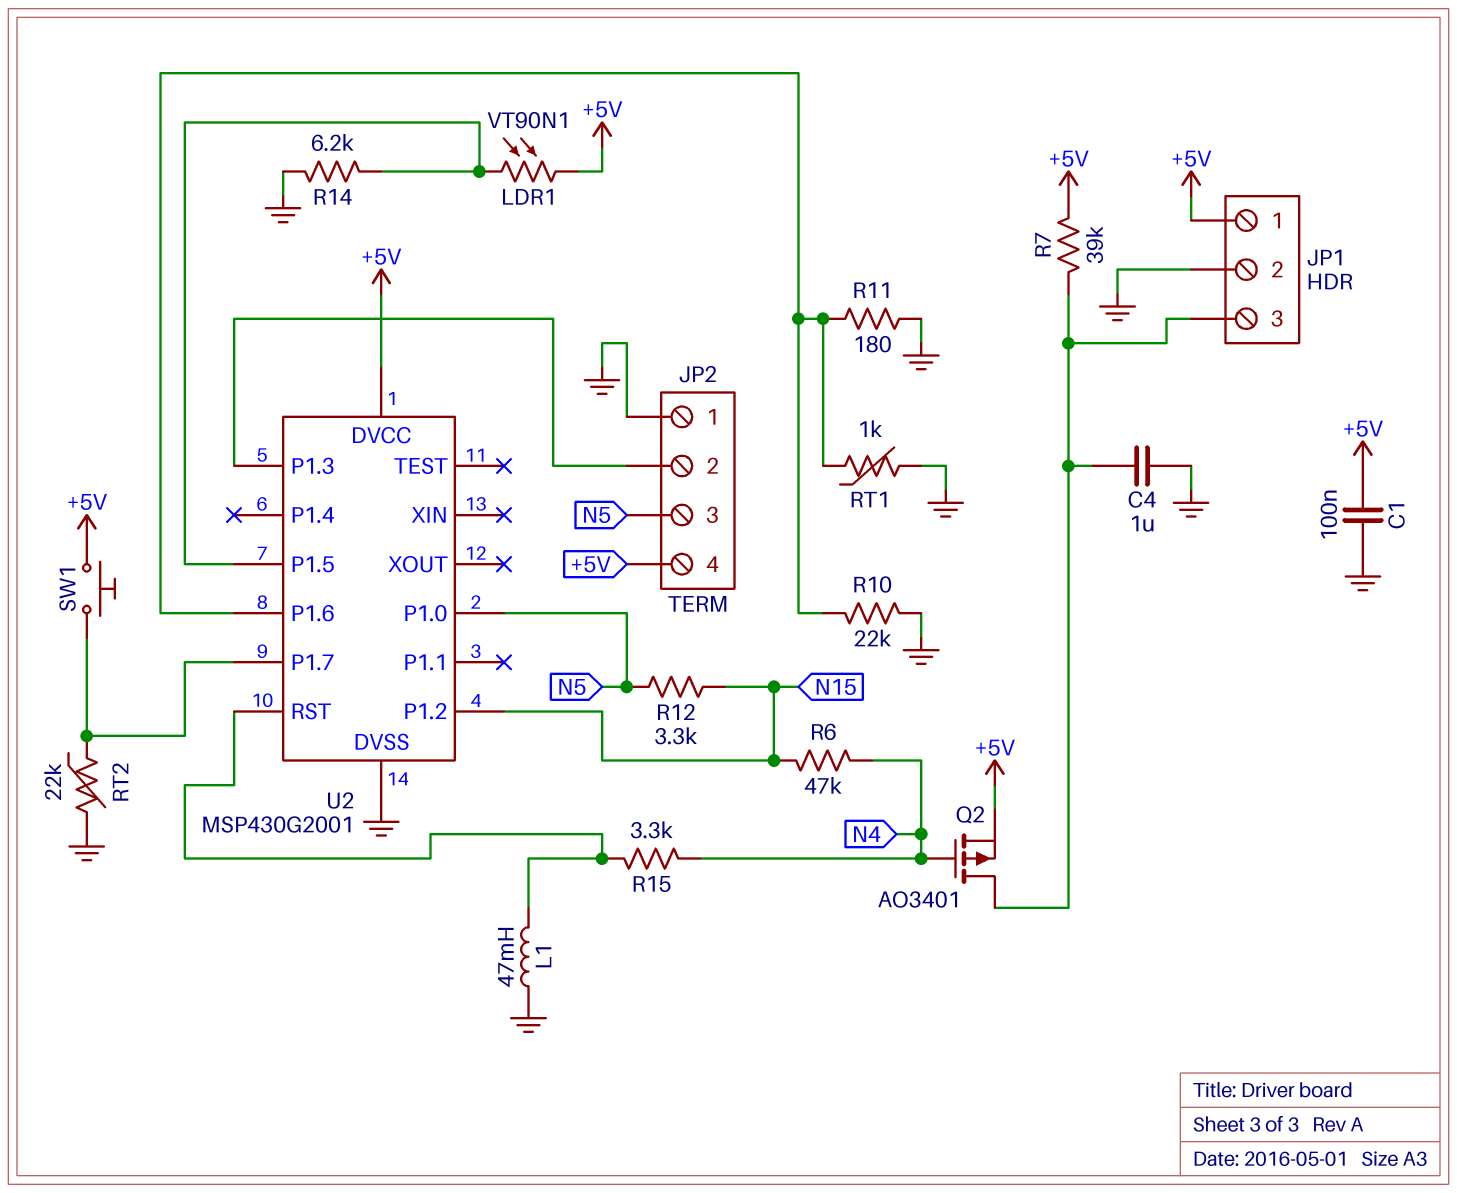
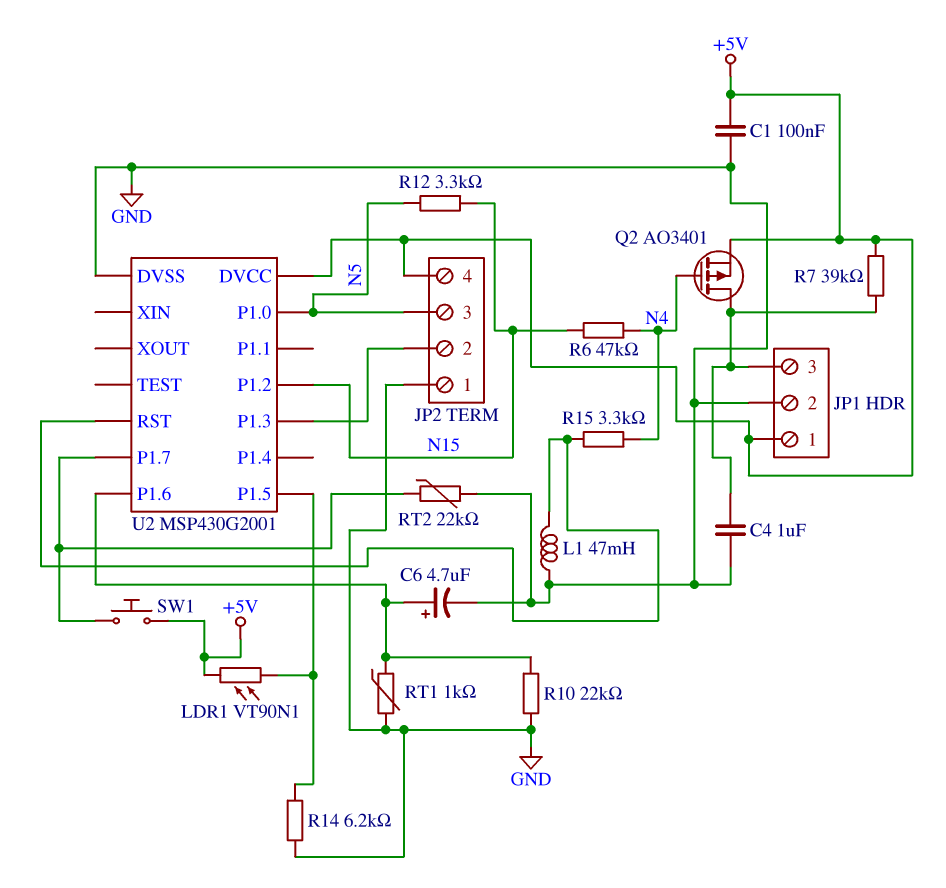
C6: none -> 4.7uF (plus U2/P1.6, minus GND)
R11: 180 (GND, U2/P1.6) -> none

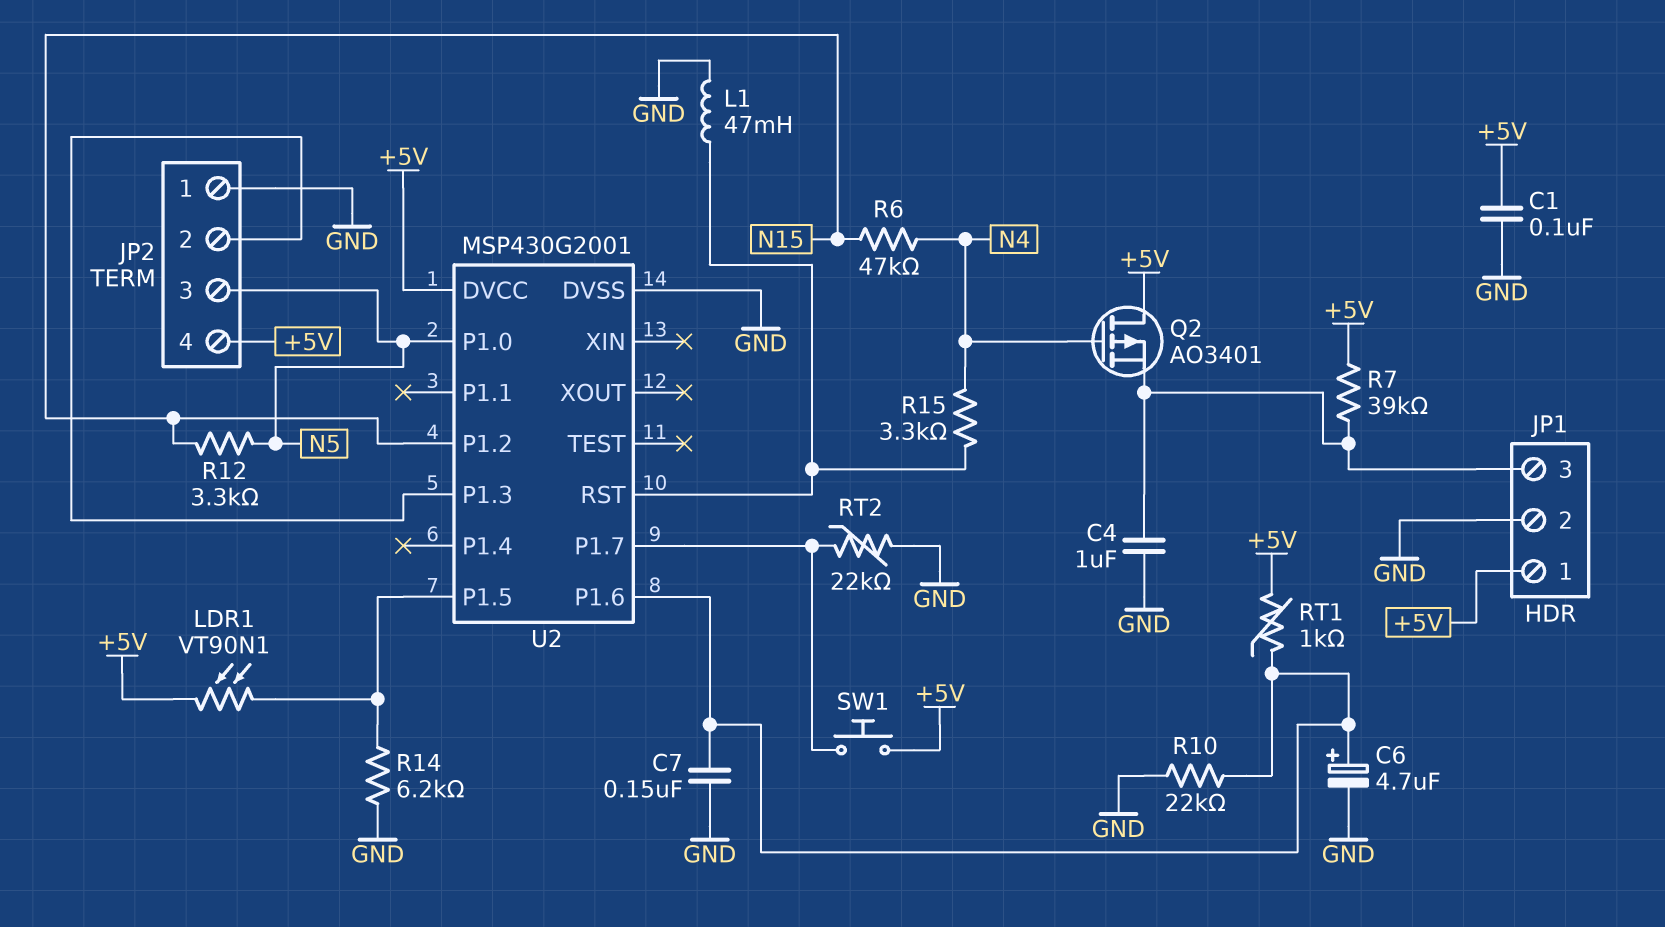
C7: none -> 150nF (GND, U2/P1.6)
Q2: PMOS AO3401 (G N4, D JP1/3, S +5V) -> PMOS AO3401 (G N4, D +5V, S JP1/3)
RT1: 1k (GND, U2/P1.6) -> 1k (+5V, U2/P1.6)

